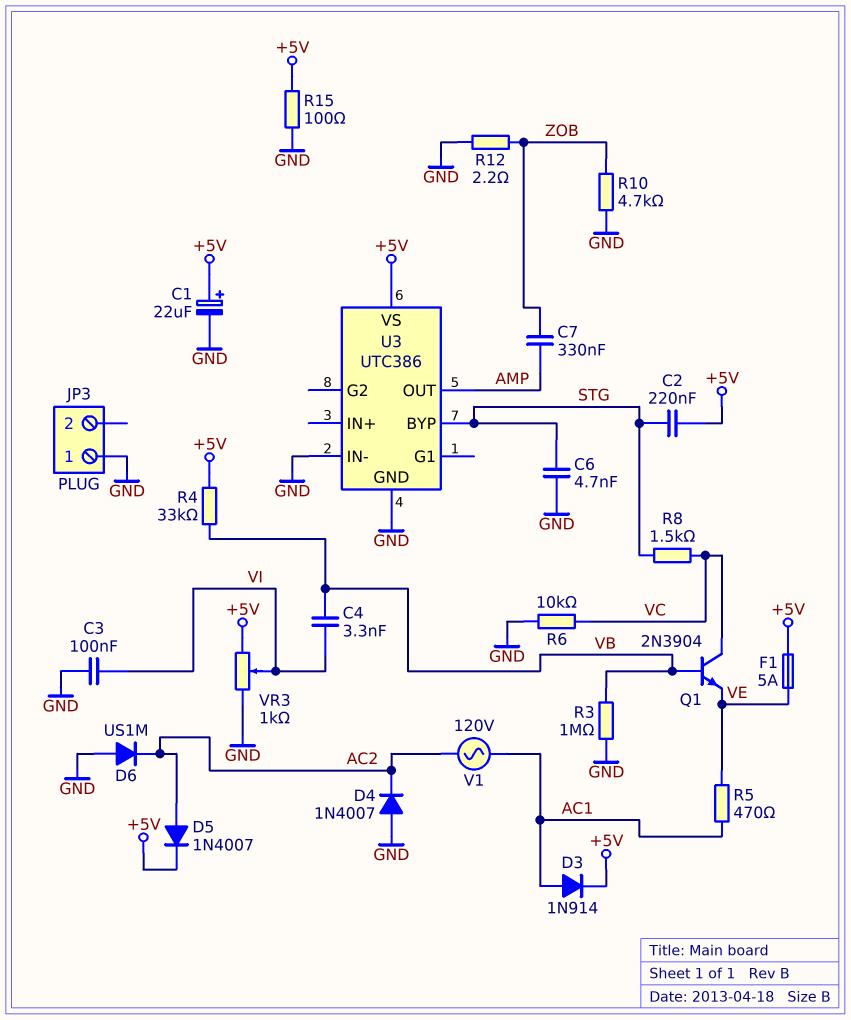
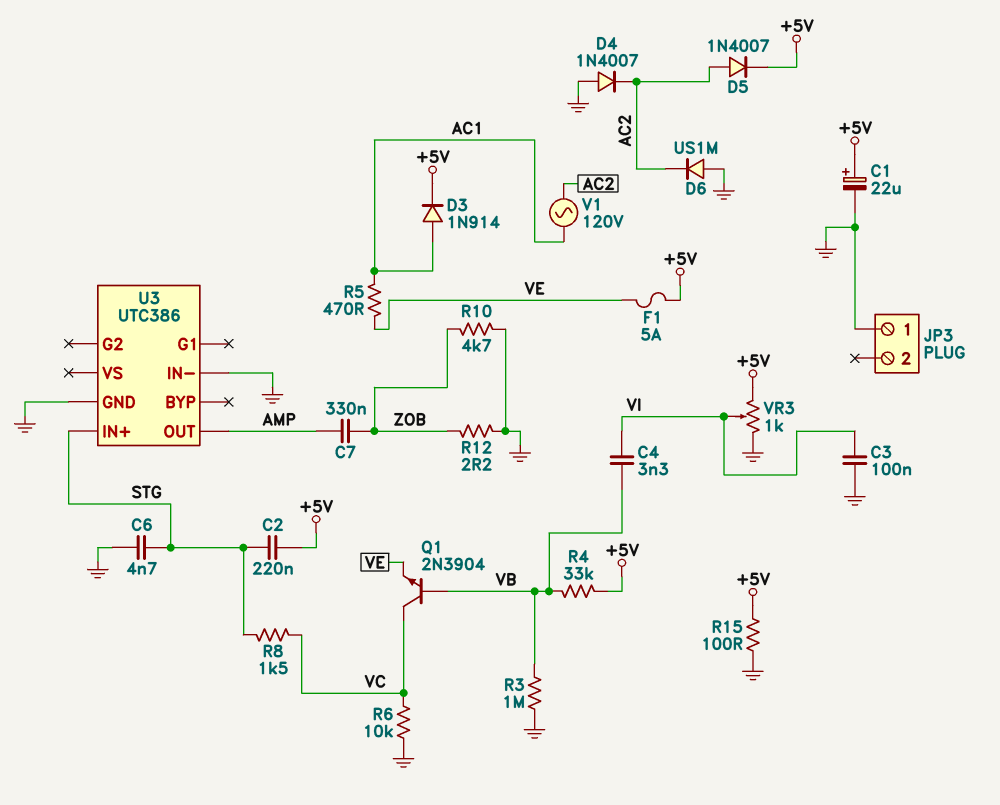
U3 pin BYP: STG -> none
U3 pin IN+: none -> STG
U3 pin VS: +5V -> none

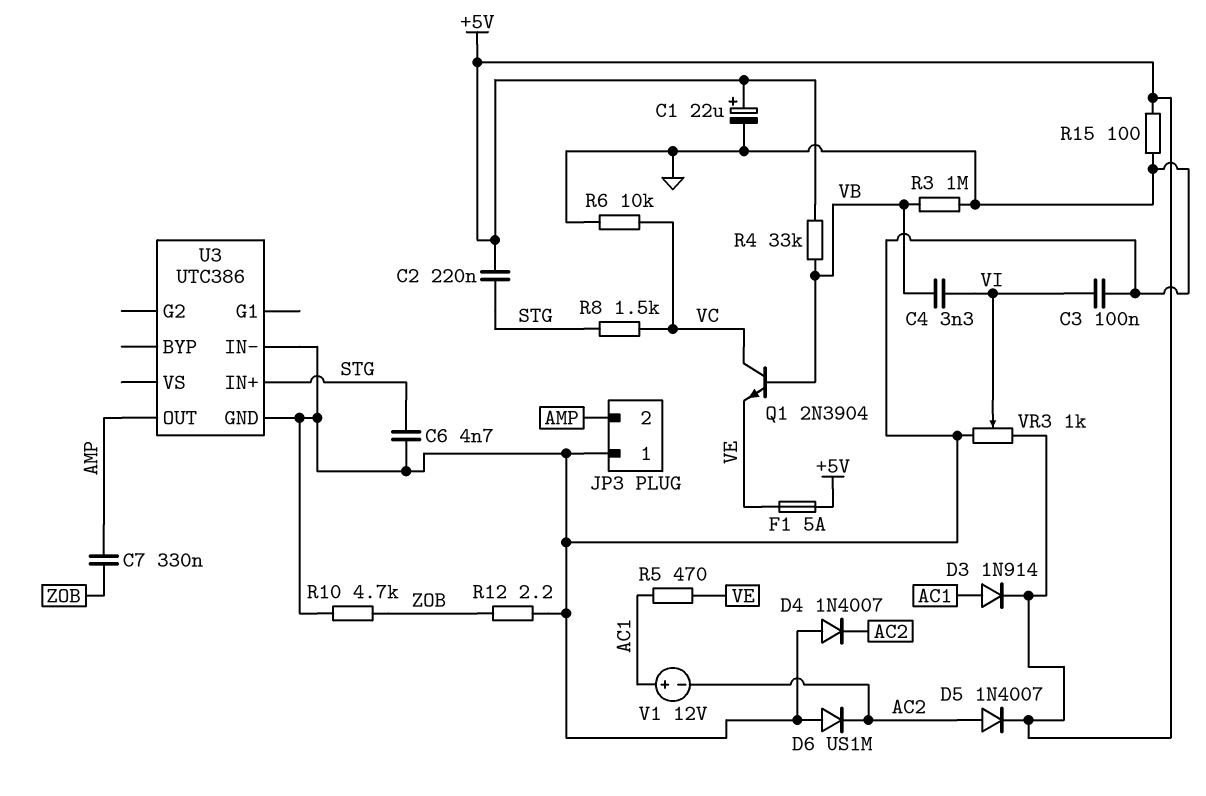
JP3 pin 2: none -> AMP
V1: AC 120V (AC1, AC2) -> 12V (plus AC1, minus AC2)

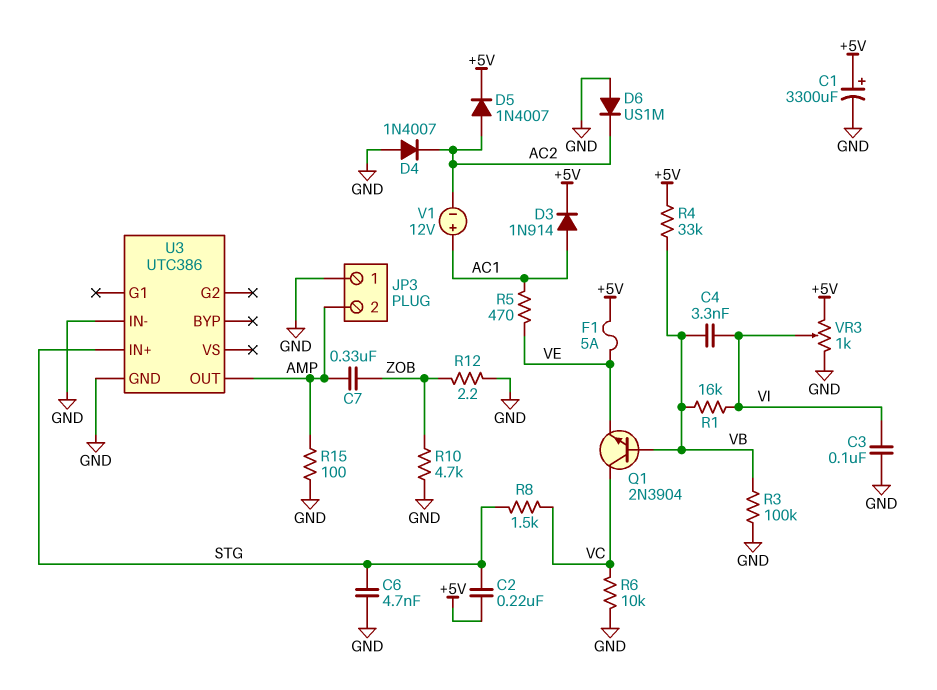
C1: 22uF (plus +5V, minus GND) -> 3300uF (plus +5V, minus GND)
R1: none -> 16k (VB, VI)
R3: 1M (GND, VB) -> 100k (GND, VB)
R15: 100 (+5V, GND) -> 100 (AMP, GND)

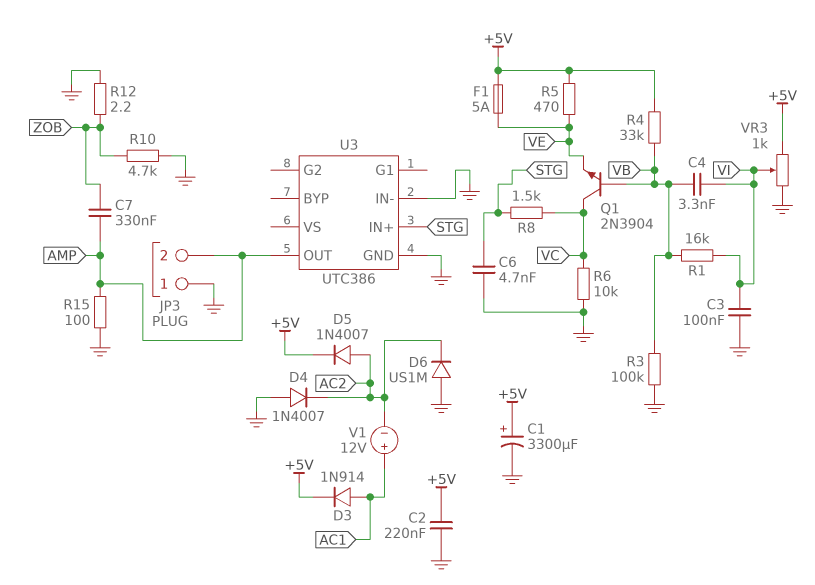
C2: 220nF (+5V, STG) -> 220nF (+5V, GND)
R5: 470 (AC1, VE) -> 470 (+5V, VE)

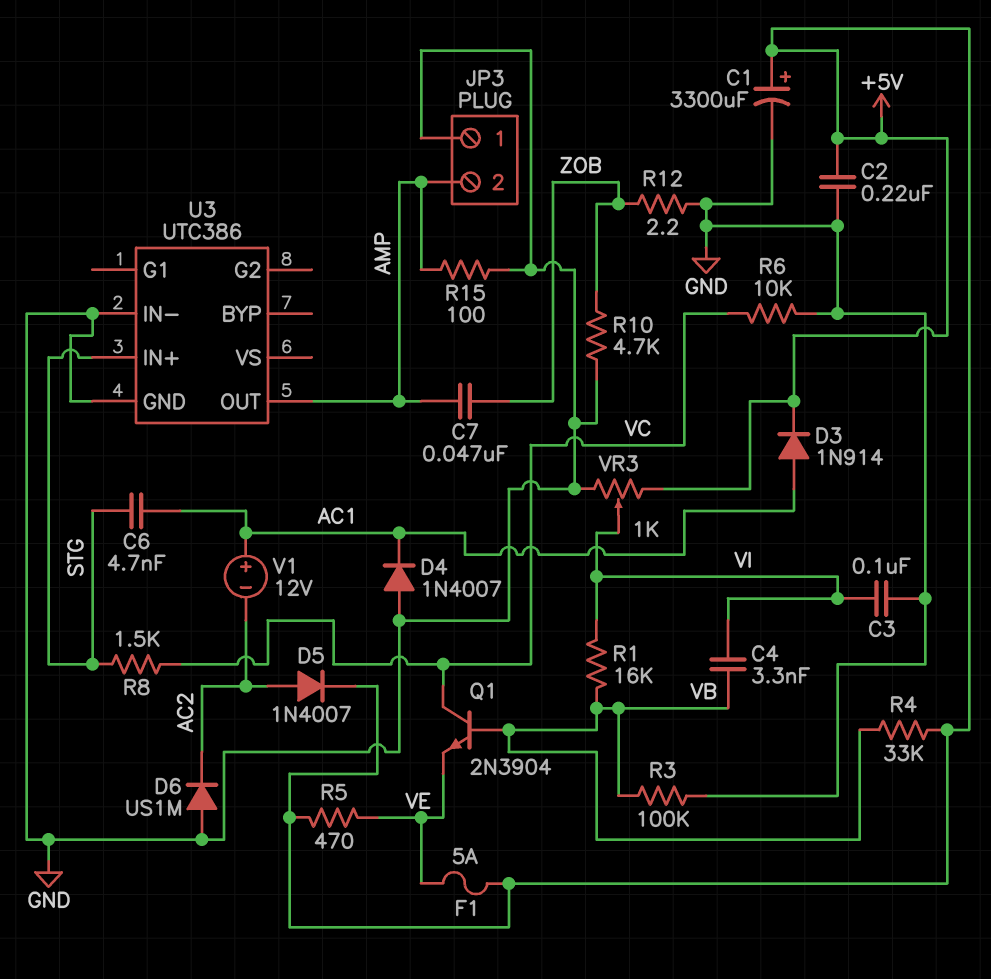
C6: 4.7nF (GND, STG) -> 4.7nF (AC1, STG)
C7: 330nF (AMP, ZOB) -> 47nF (AMP, ZOB)
D4: diode 1N4007 (A GND, K AC2) -> diode 1N4007 (A GND, K AC1)

